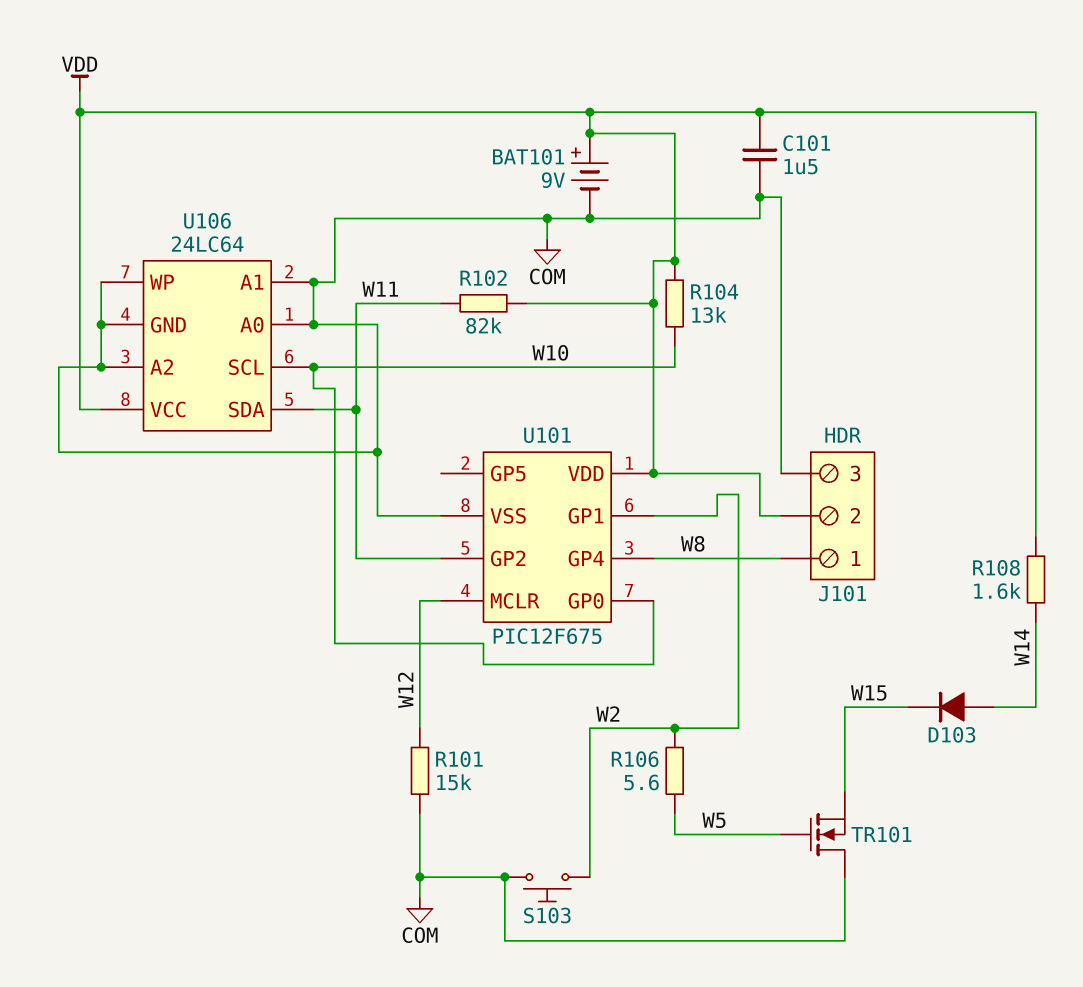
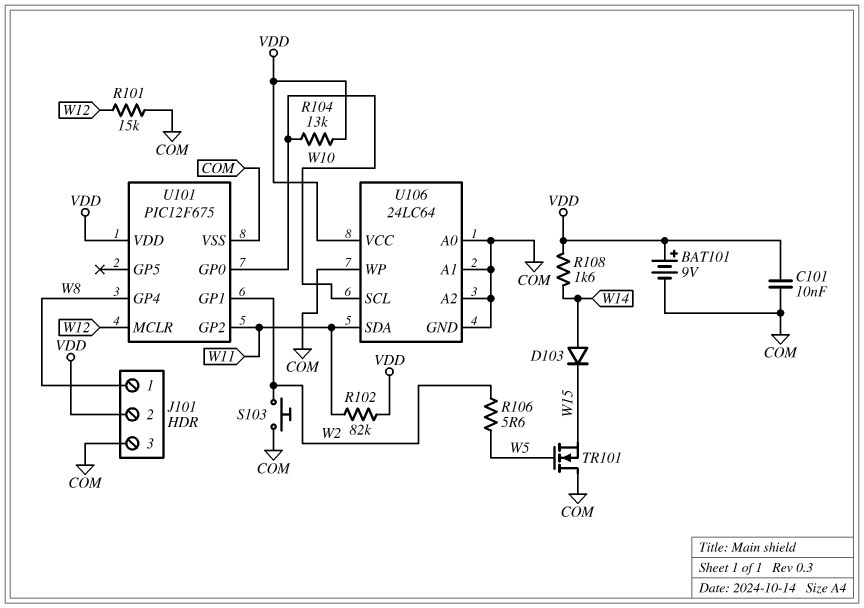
C101: 1.5uF (COM, VDD) -> 10nF (COM, VDD)

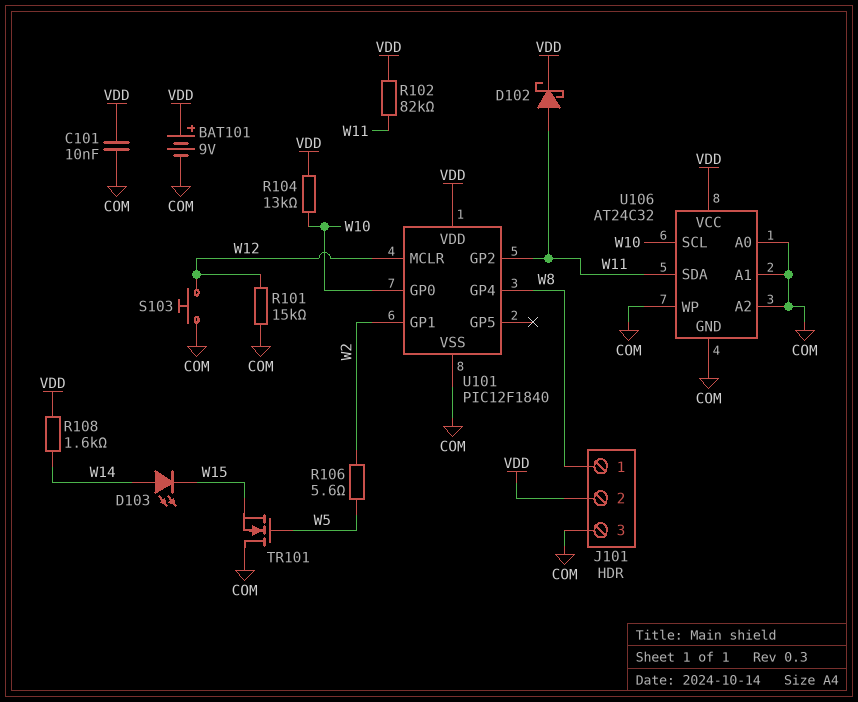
D102: none -> schottky (A W11, K VDD)
D103: diode (A W14, K W15) -> LED (A W14, K W15)
S103: button (COM, W2) -> button (COM, W12)
U101: PIC12F675 -> PIC12F1840
U106: 24LC64 -> AT24C32

